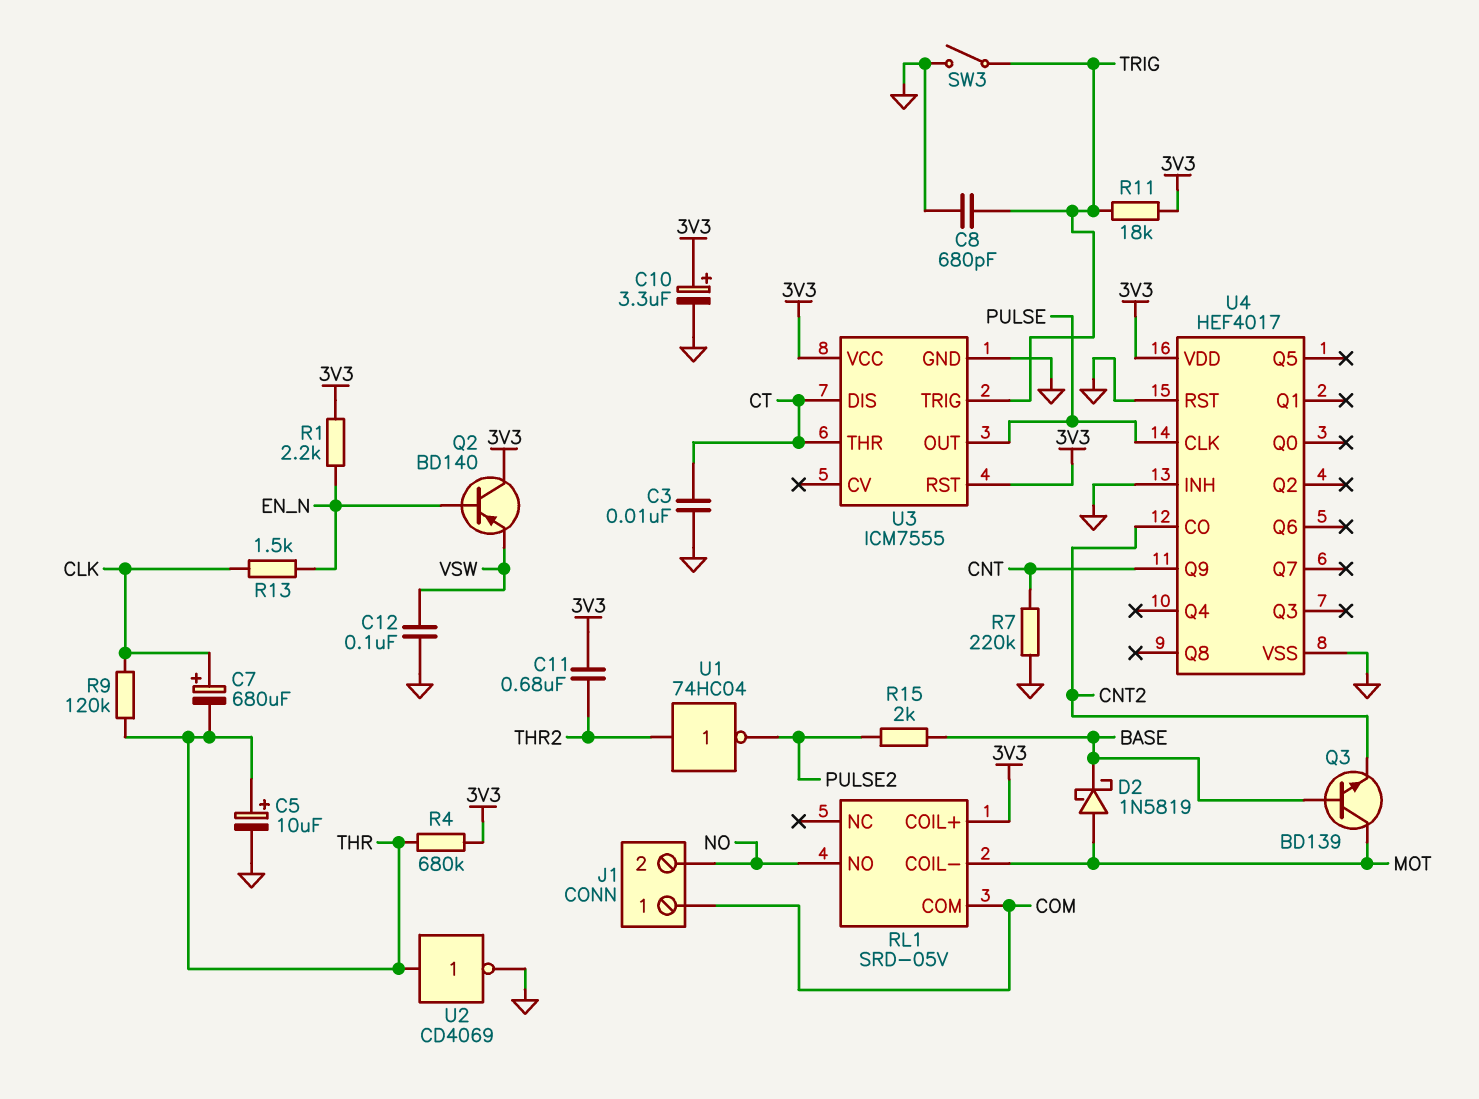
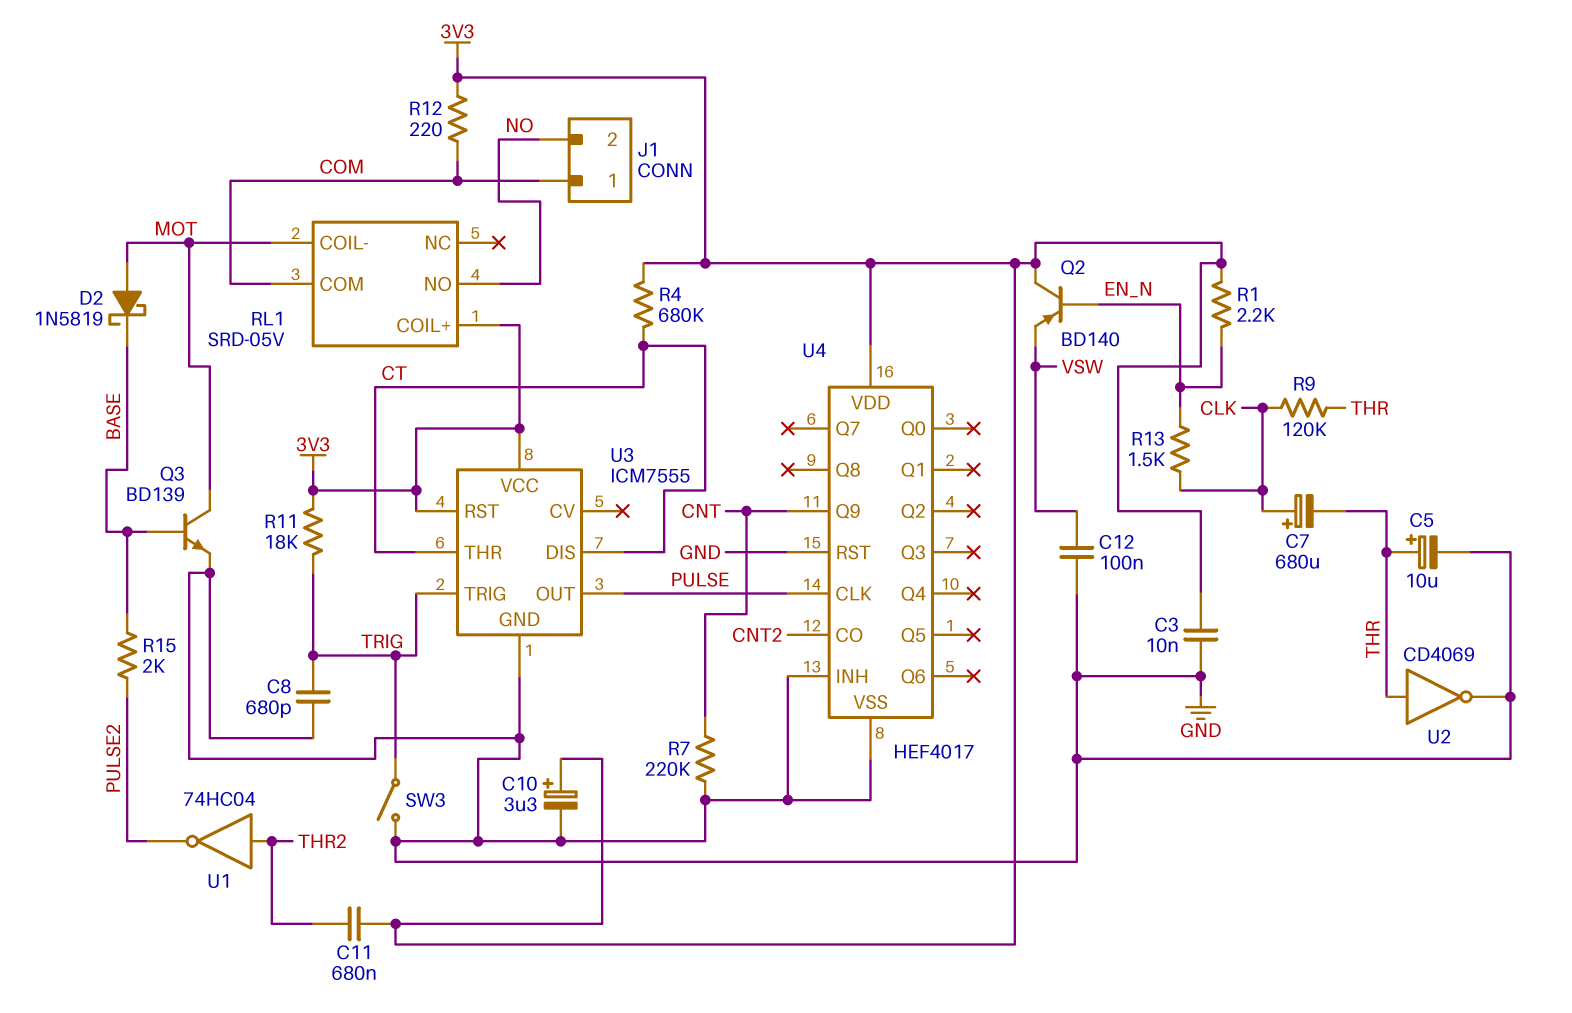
C3: 10nF (CT, GND) -> 10nF (3V3, GND)
Q3: NPN BD139 (B BASE, C MOT, E CNT2) -> NPN BD139 (B BASE, C MOT, E GND)
R4: 680k (3V3, THR) -> 680k (3V3, CT)
R12: none -> 220 (3V3, COM)

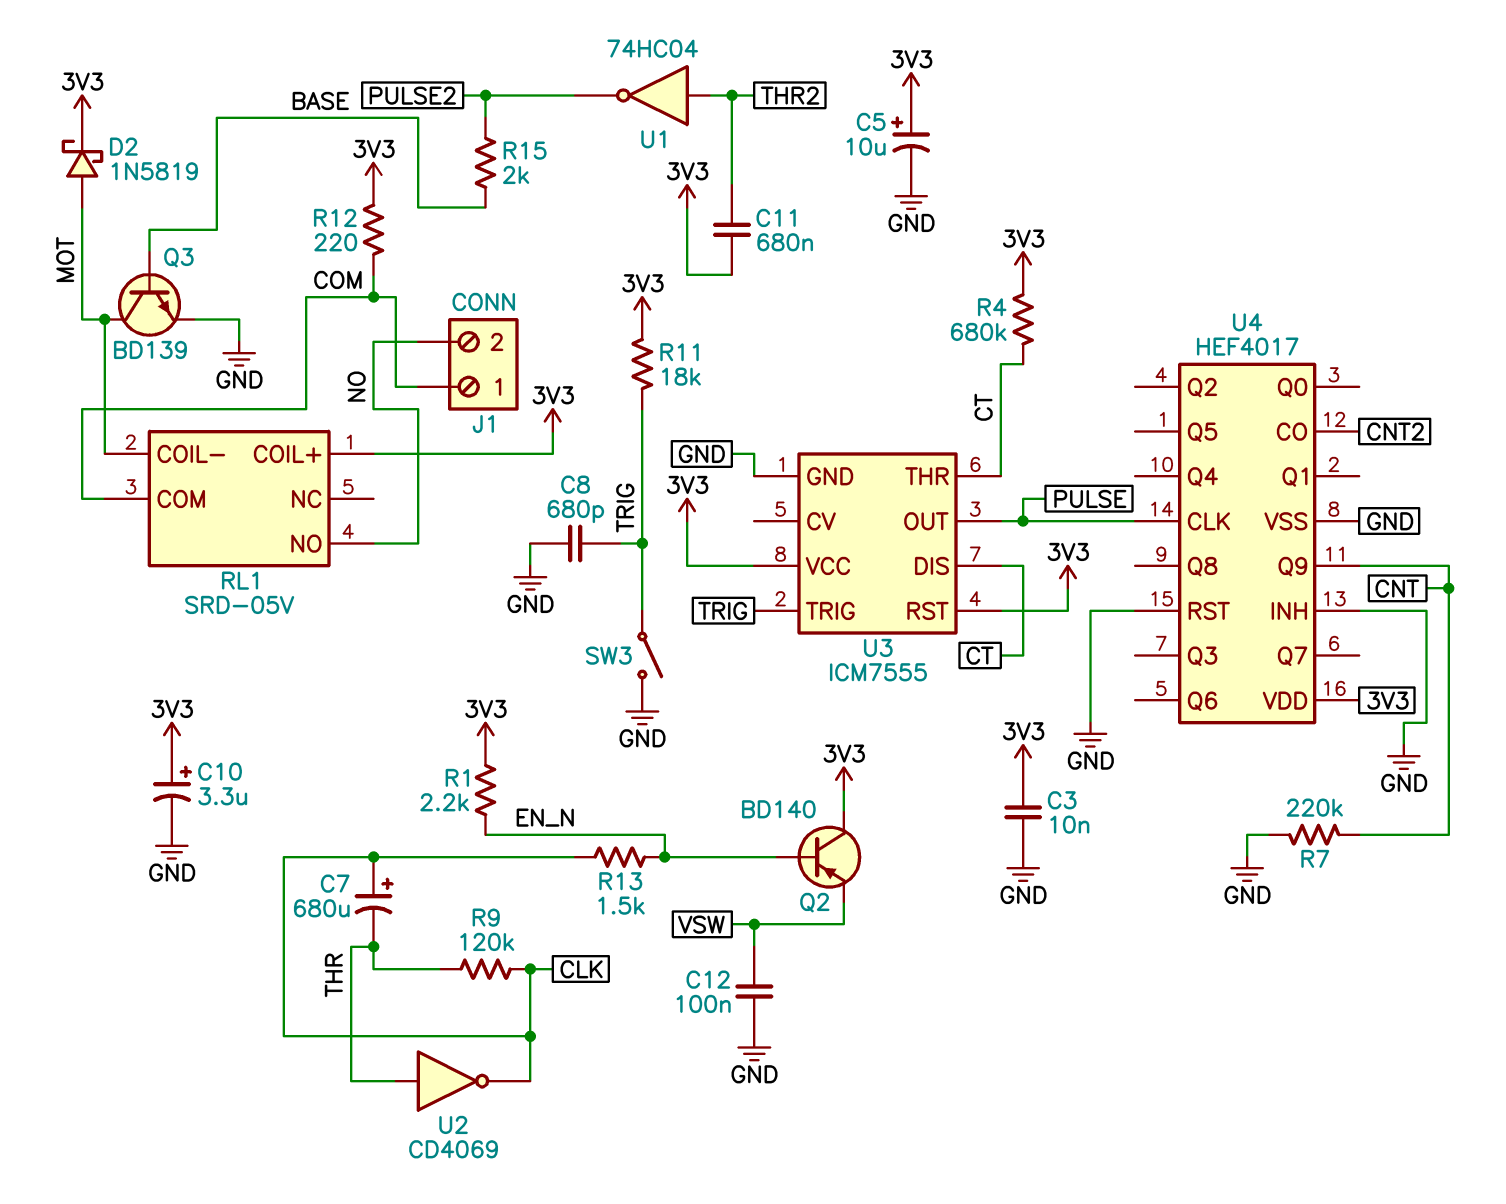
C5: 10uF (plus THR, minus GND) -> 10uF (plus 3V3, minus GND)
D2: schottky 1N5819 (A MOT, K BASE) -> schottky 1N5819 (A MOT, K 3V3)
U2: NOT CD4069 (in THR, out GND) -> NOT CD4069 (in THR, out CLK)

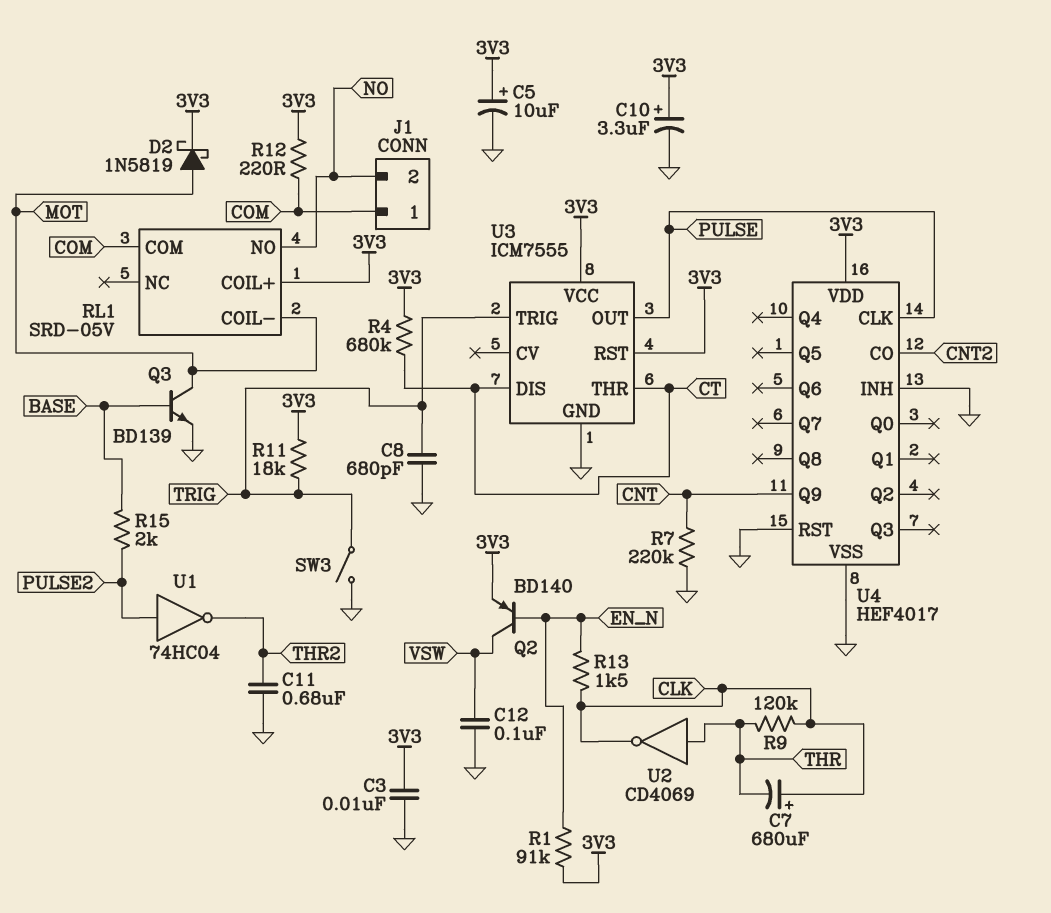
C11: 680nF (3V3, THR2) -> 680nF (GND, THR2)
Q2: PNP BD140 (B EN_N, C 3V3, E VSW) -> PNP BD140 (B EN_N, C VSW, E 3V3)
R1: 2.2k (3V3, EN_N) -> 91k (3V3, EN_N)
U1: NOT 74HC04 (in THR2, out PULSE2) -> NOT 74HC04 (in PULSE2, out THR2)

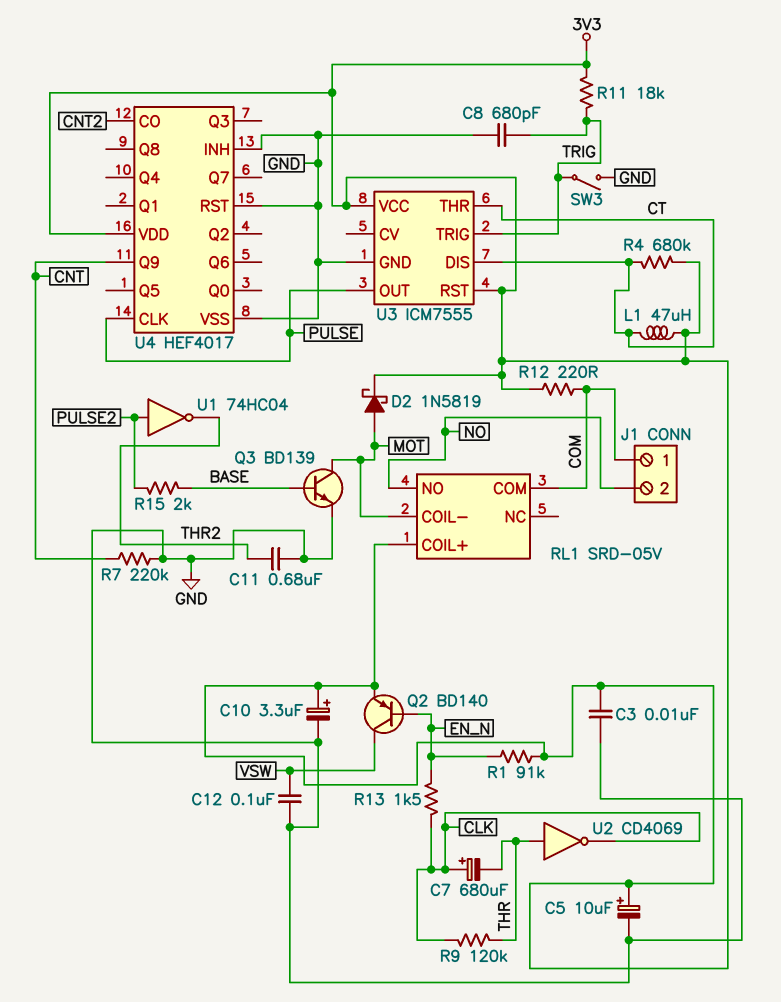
L1: none -> 47uH (3V3, CT)

